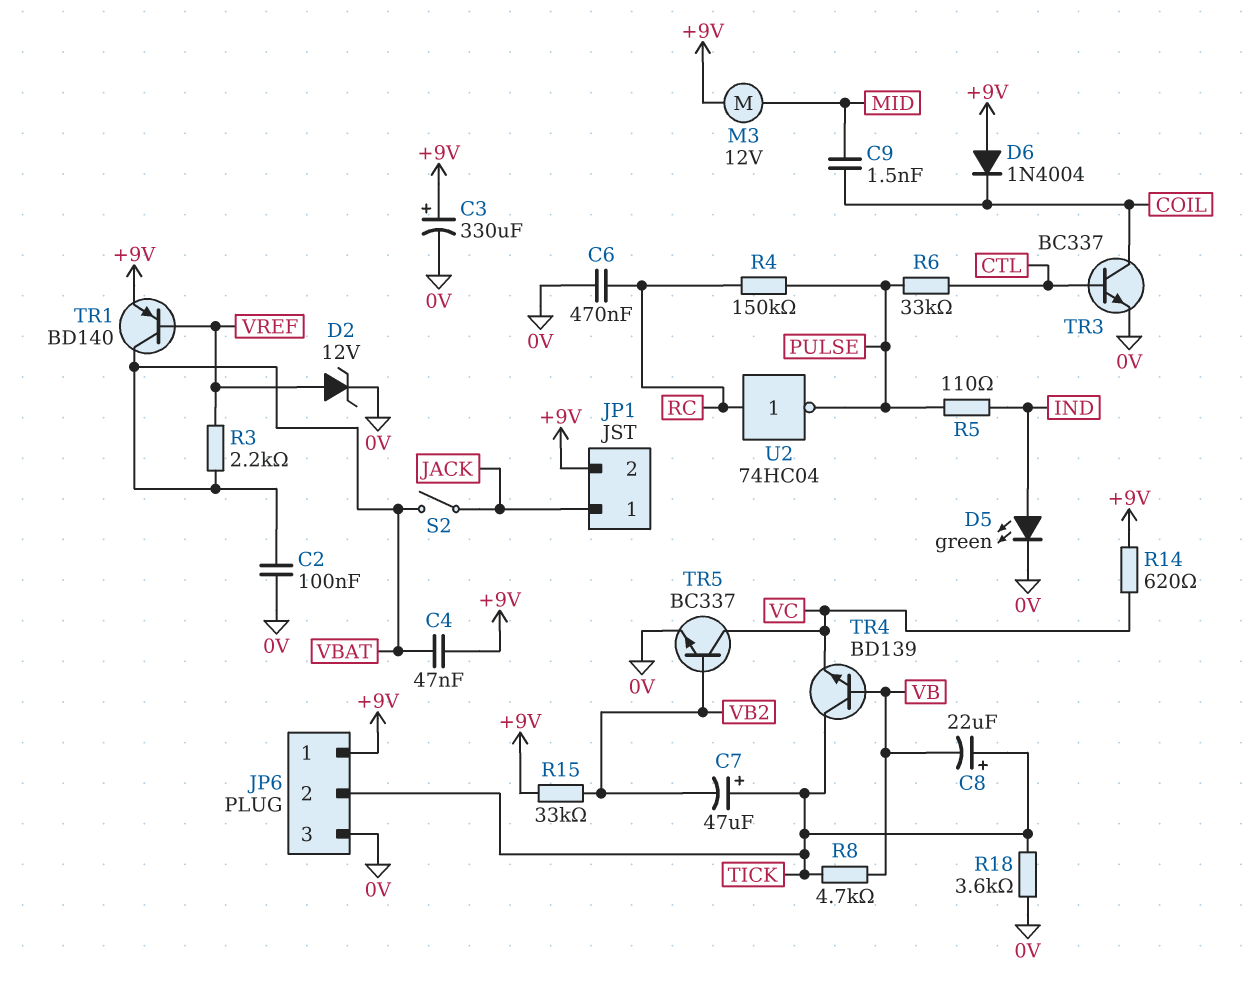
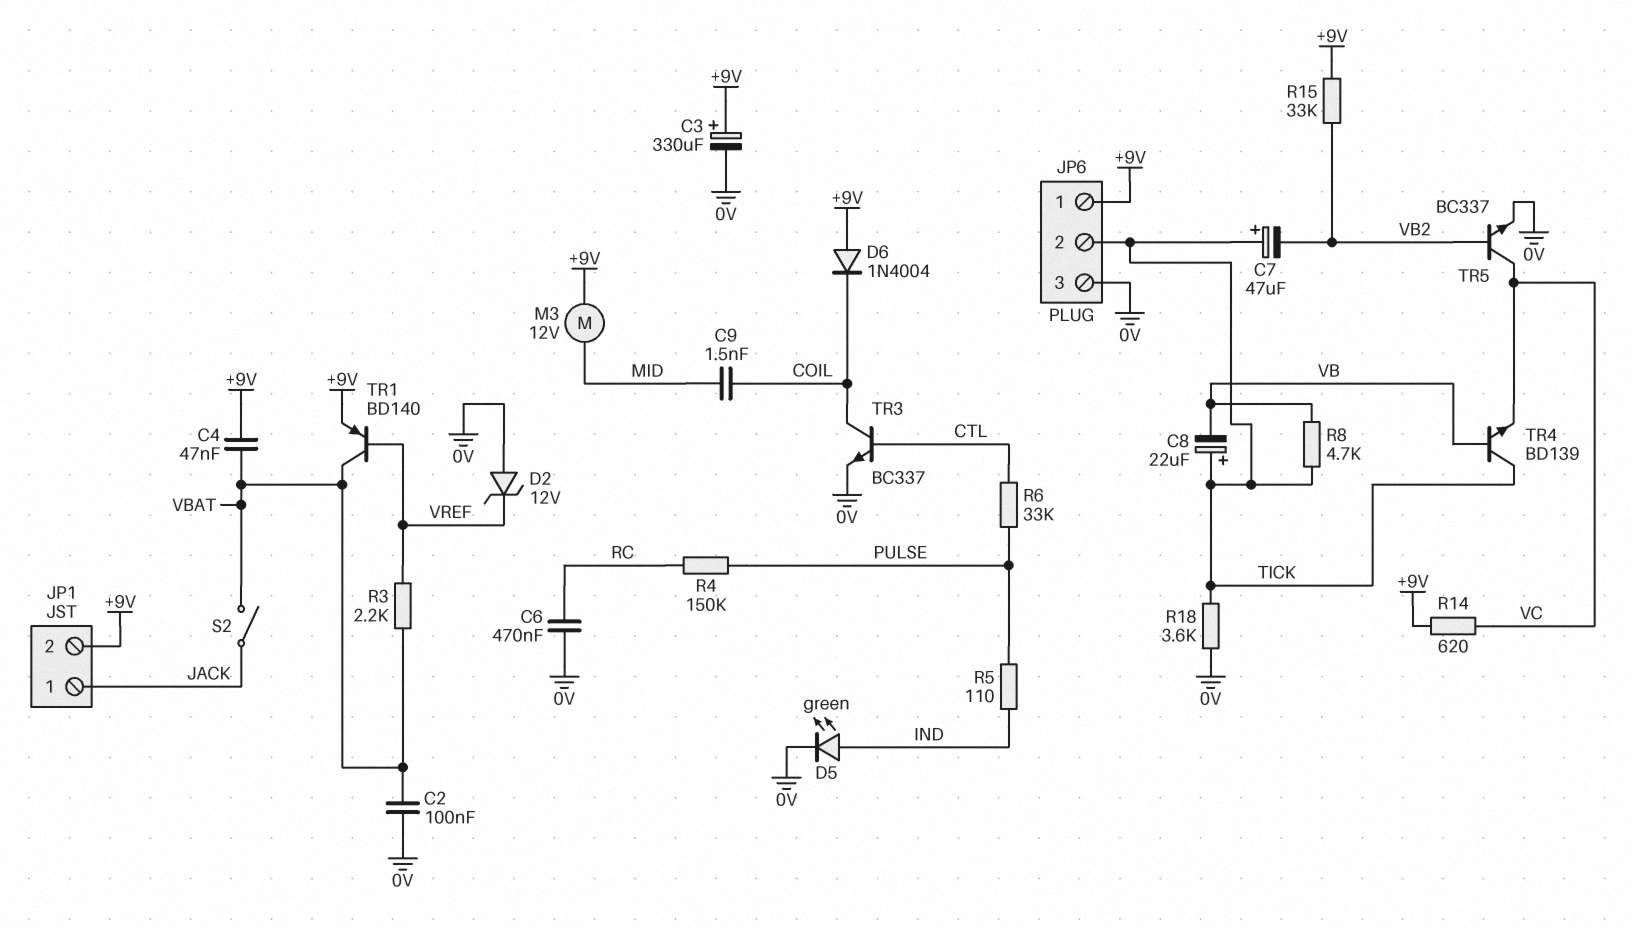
D2: zener 12V (A VREF, K 0V) -> zener 12V (A 0V, K VREF)
U2: NOT 74HC04 (in RC, out PULSE) -> none

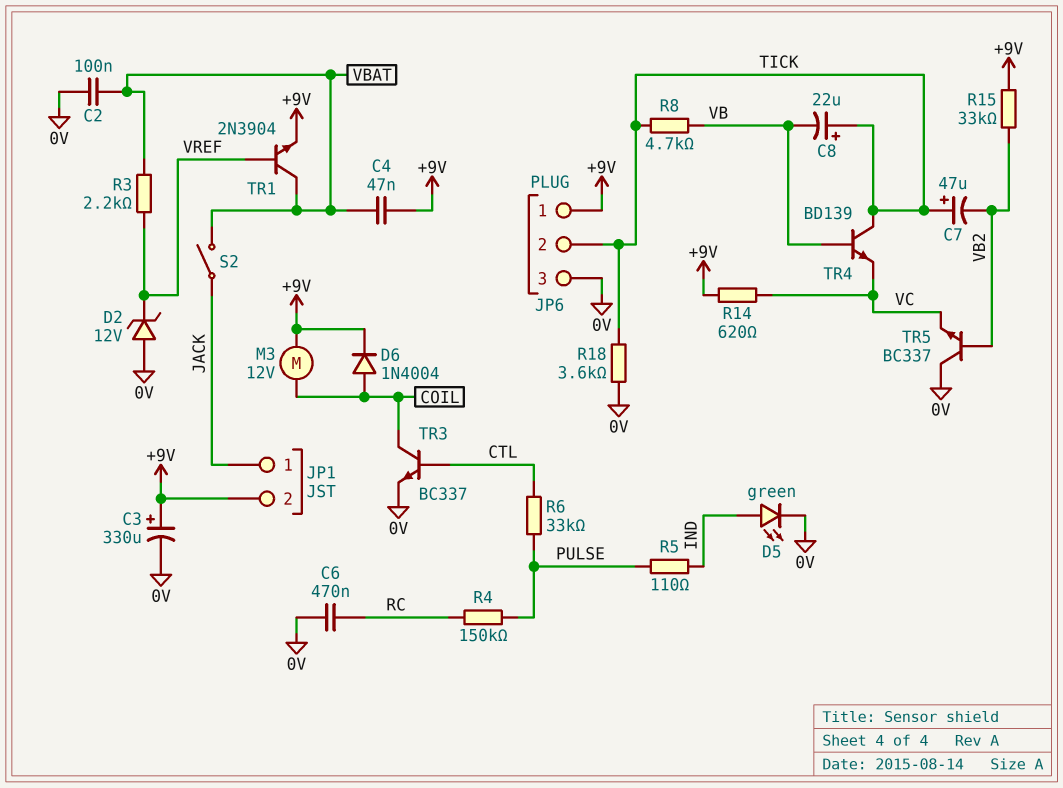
C9: 1.5nF (COIL, MID) -> none
D6: diode 1N4004 (A +9V, K COIL) -> diode 1N4004 (A COIL, K +9V)
M3: motor 12V (+9V, MID) -> motor 12V (+9V, COIL)
TR1: PNP BD140 (B VREF, C VBAT, E +9V) -> NPN 2N3904 (B VREF, C VBAT, E +9V)
TR5: NPN BC337 (B VB2, C VC, E 0V) -> NPN BC337 (B VB2, C 0V, E VC)

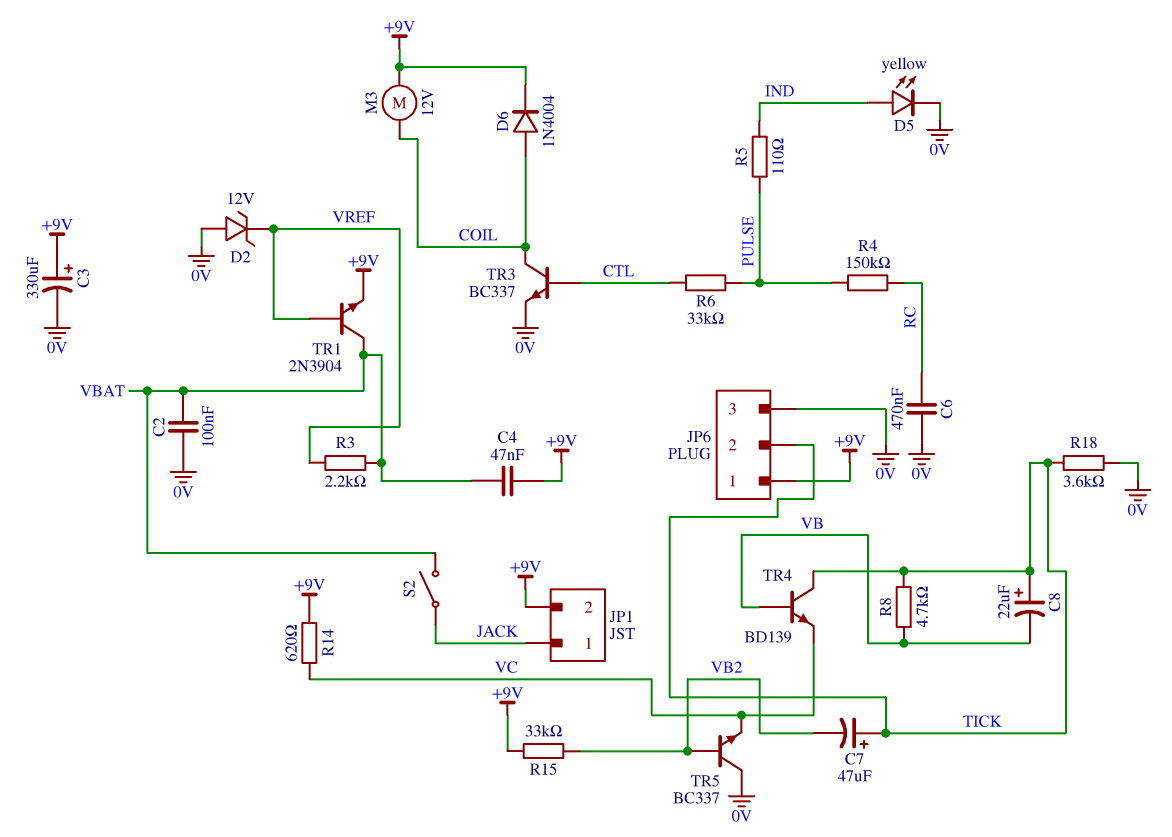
D5: LED green (A IND, K 0V) -> LED yellow (A IND, K 0V)

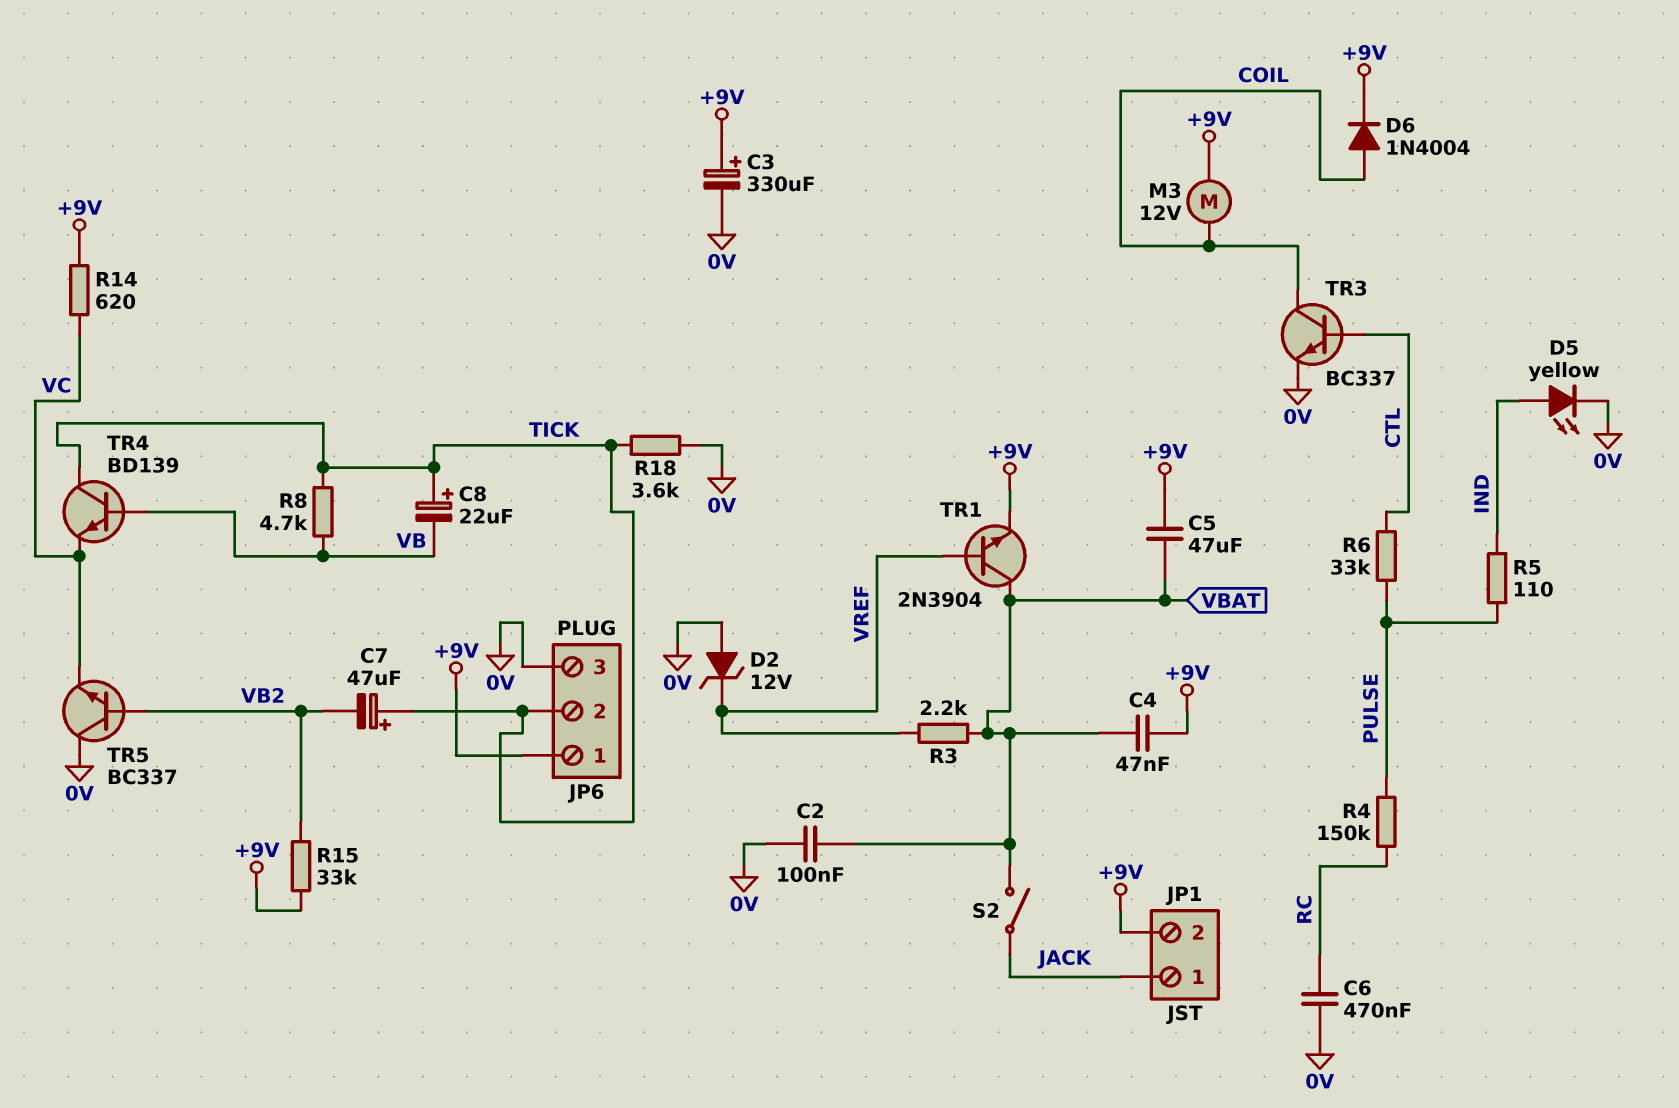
C5: none -> 47uF (+9V, VBAT)

